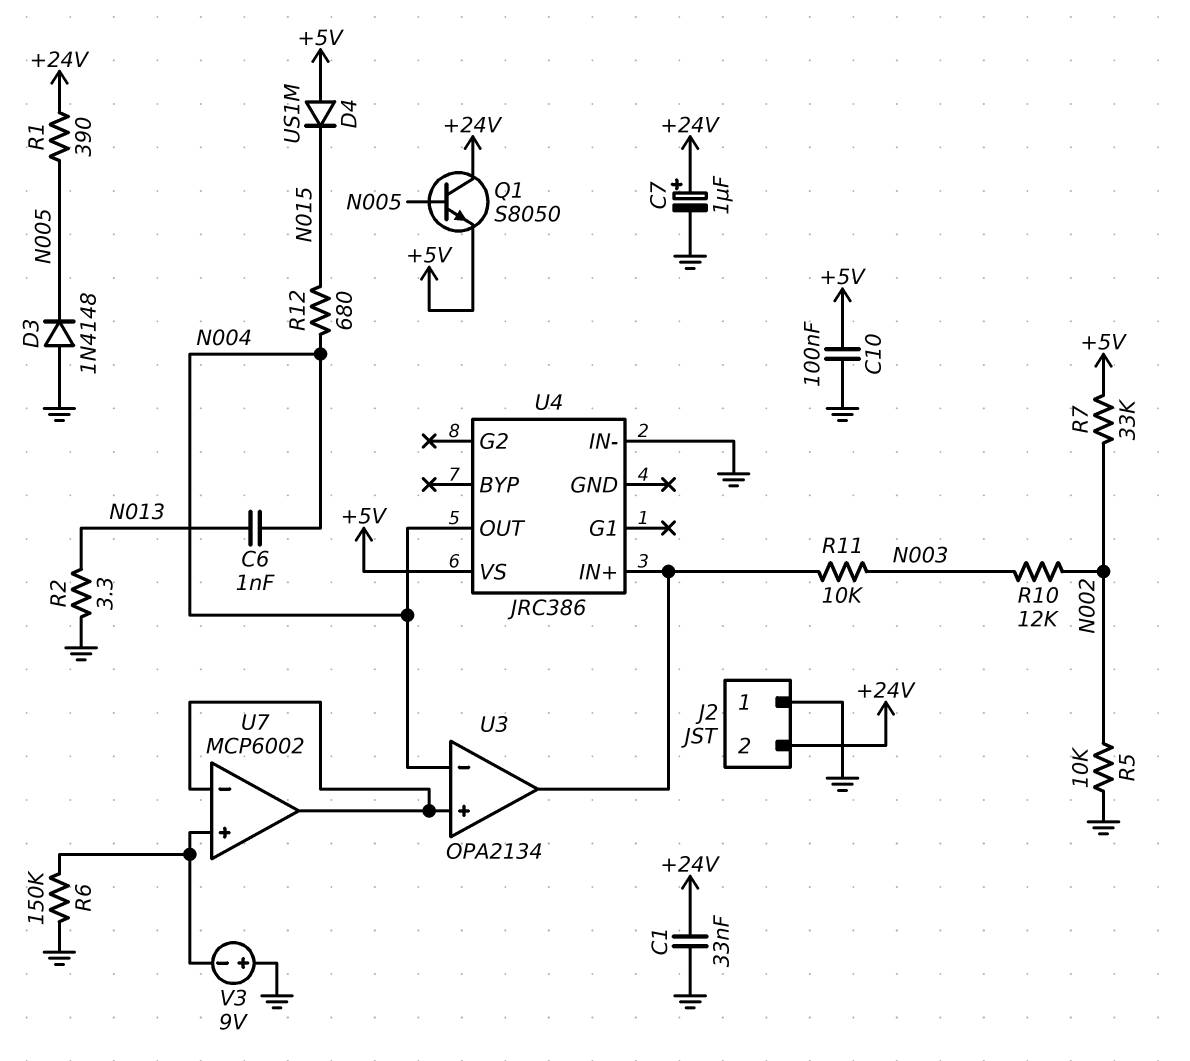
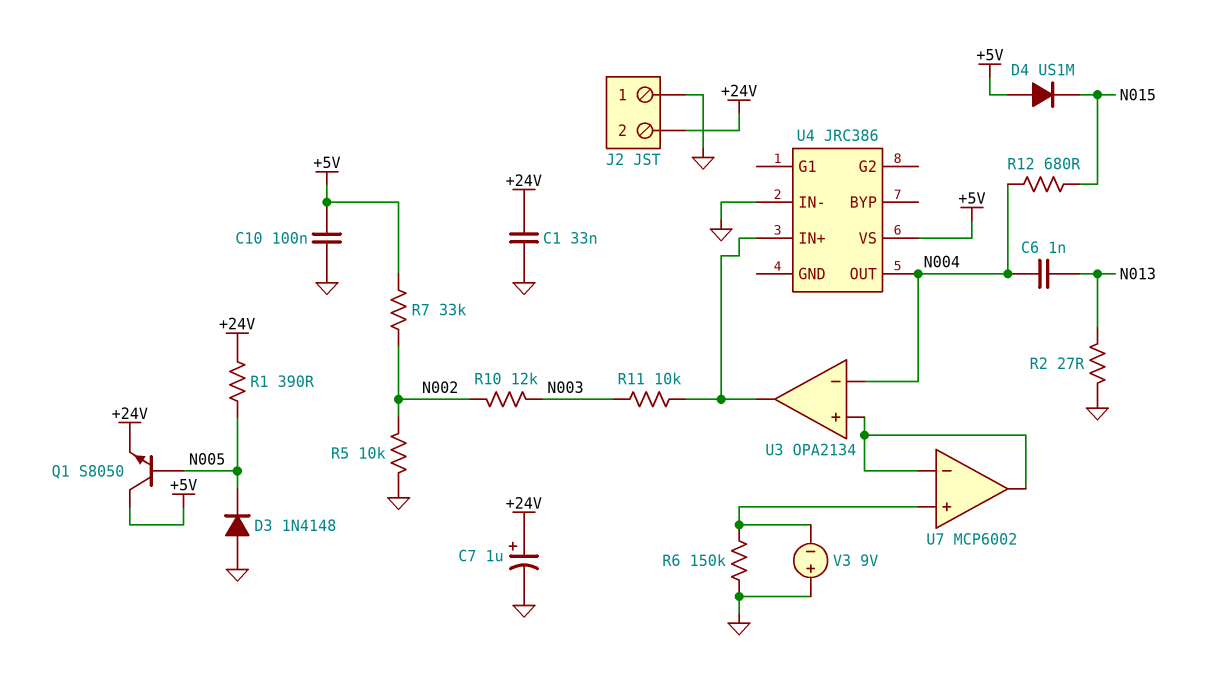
Q1: NPN S8050 (B N005, C +24V, E +5V) -> NPN S8050 (B N005, C +5V, E +24V)
R2: 3.3 (GND, N013) -> 27 (GND, N013)

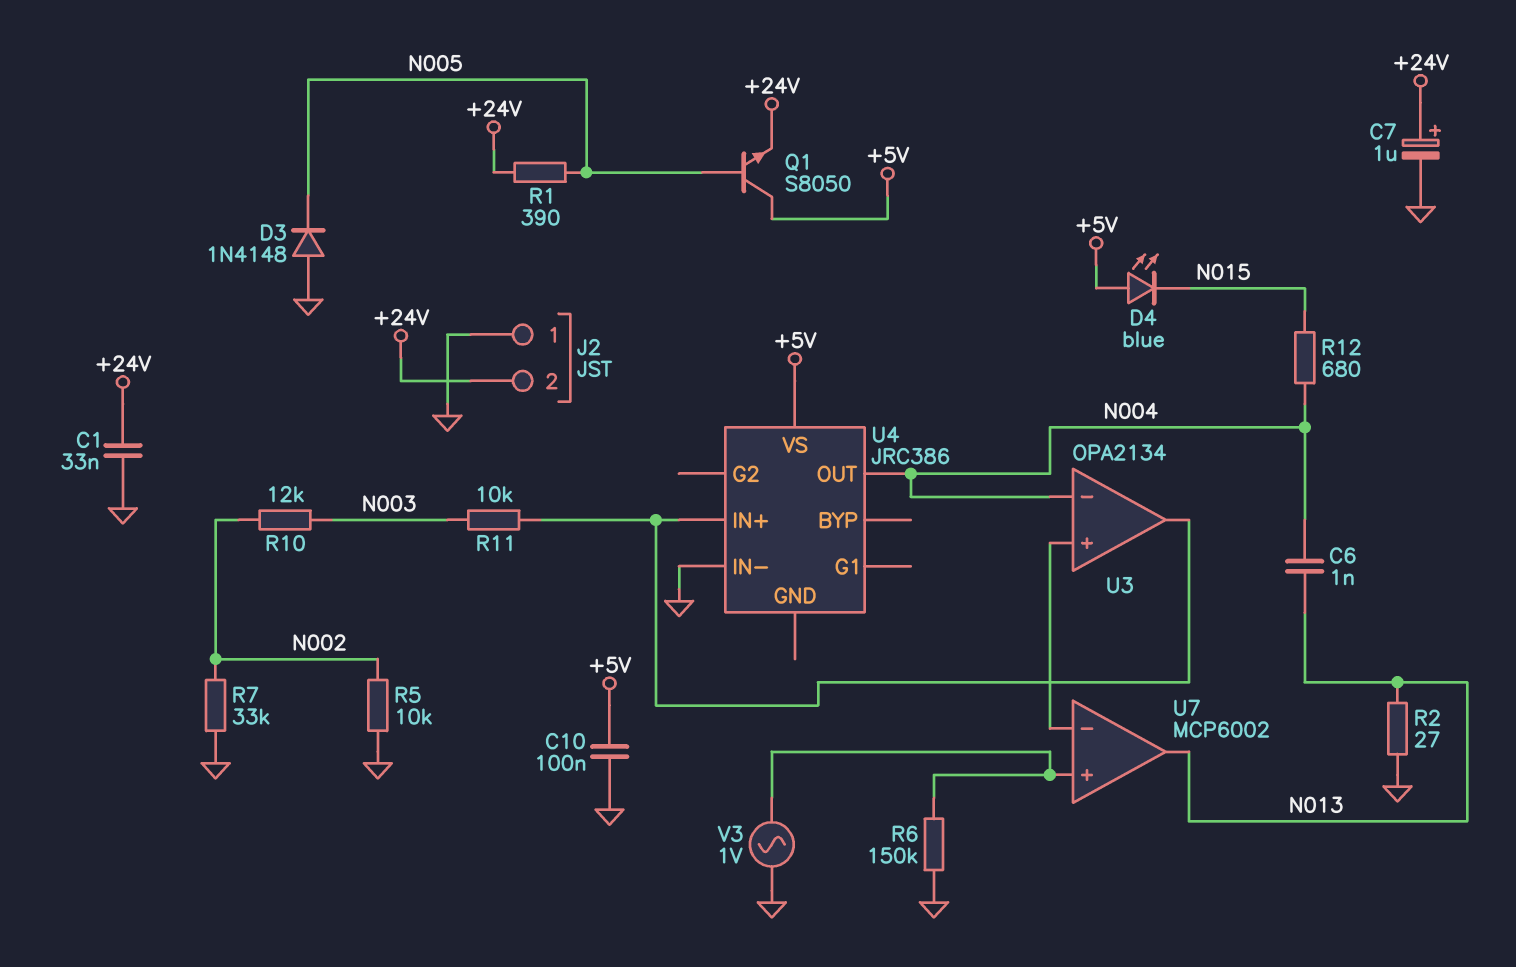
D4: diode US1M (A +5V, K N015) -> LED blue (A +5V, K N015)
R7: 33k (+5V, N002) -> 33k (GND, N002)
U7 pin out: U3/in+ -> N013
V3: 9V (plus GND, minus U7/in+) -> AC 1V (GND, U7/in+)

